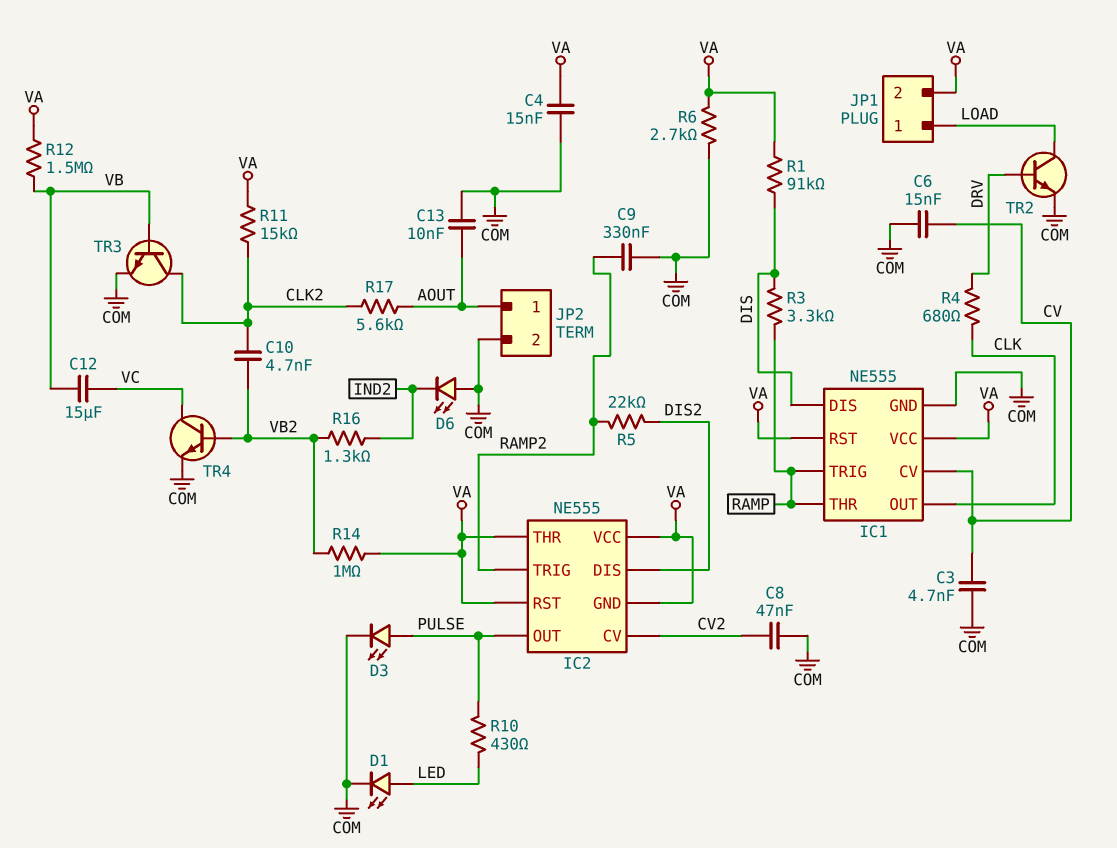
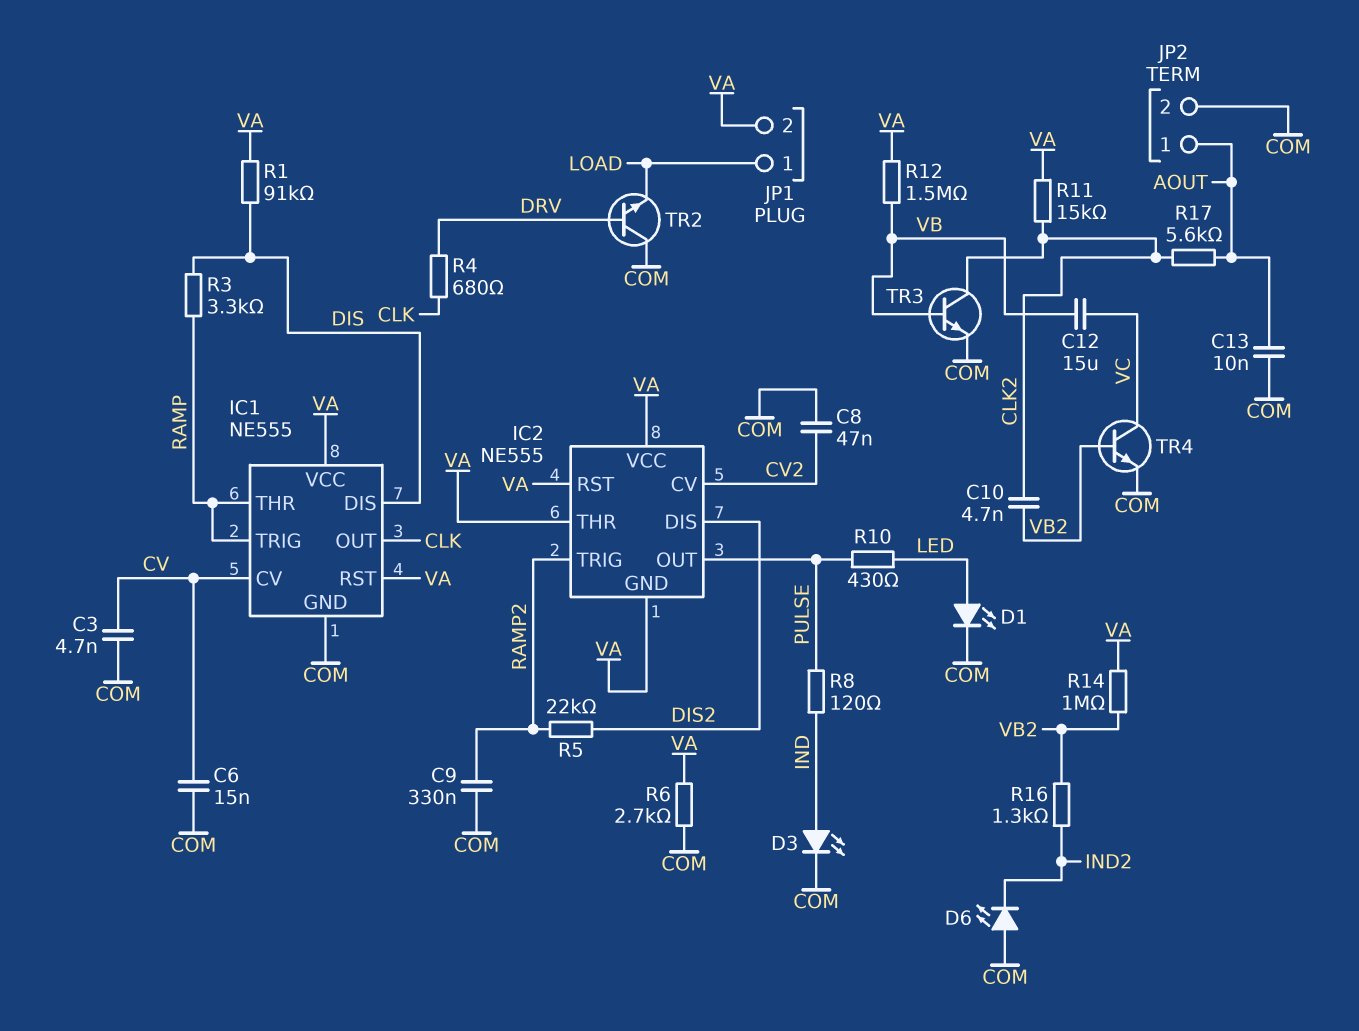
C4: 15nF (COM, VA) -> none
D3: LED (A PULSE, K COM) -> LED (A IND, K COM)
R8: none -> 120 (IND, PULSE)
TR2: NPN (B DRV, C LOAD, E COM) -> NPN (B DRV, C COM, E LOAD)

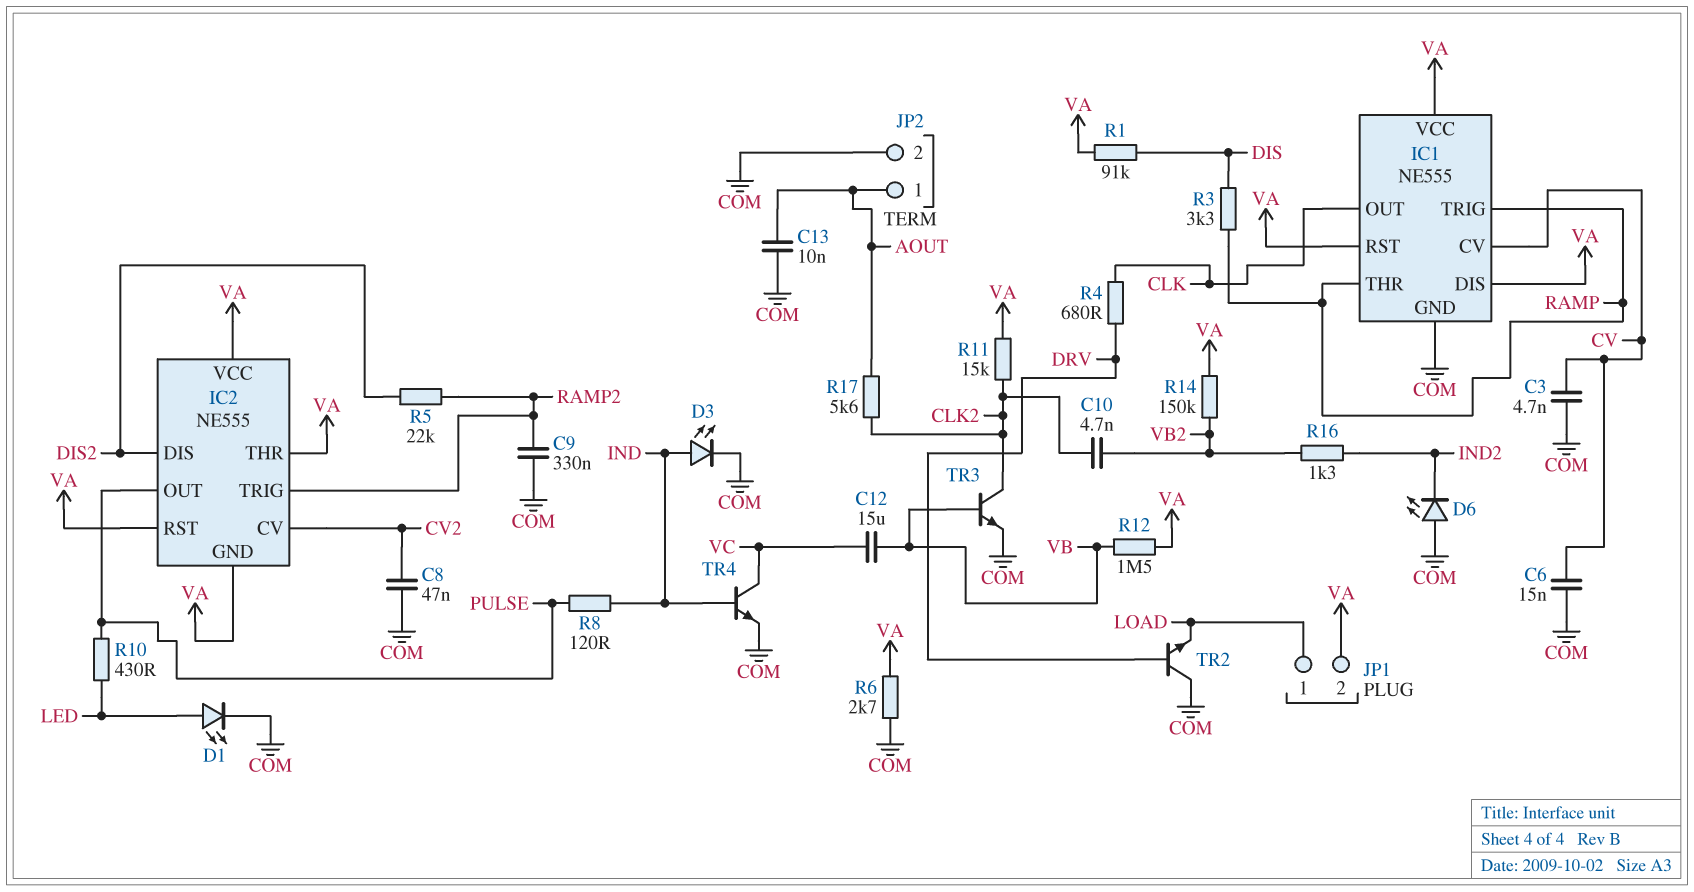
IC1 pin DIS: DIS -> VA
R14: 1M (VA, VB2) -> 150k (VA, VB2)
TR4: NPN (B VB2, C VC, E COM) -> NPN (B IND, C VC, E COM)

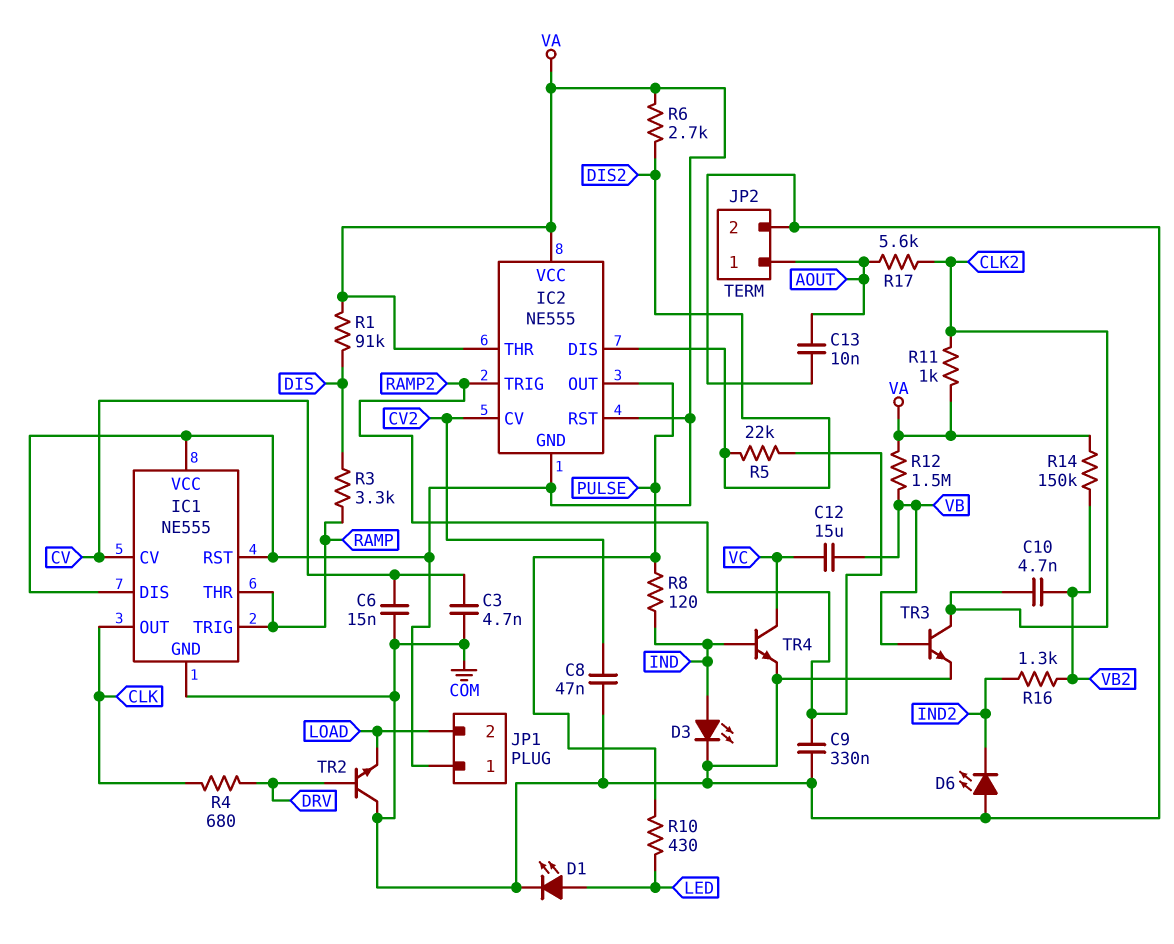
JP1 pin 1: LOAD -> VA
JP1 pin 2: VA -> LOAD
R6: 2.7k (COM, VA) -> 2.7k (DIS2, VA)
R11: 15k (CLK2, VA) -> 1k (CLK2, VA)

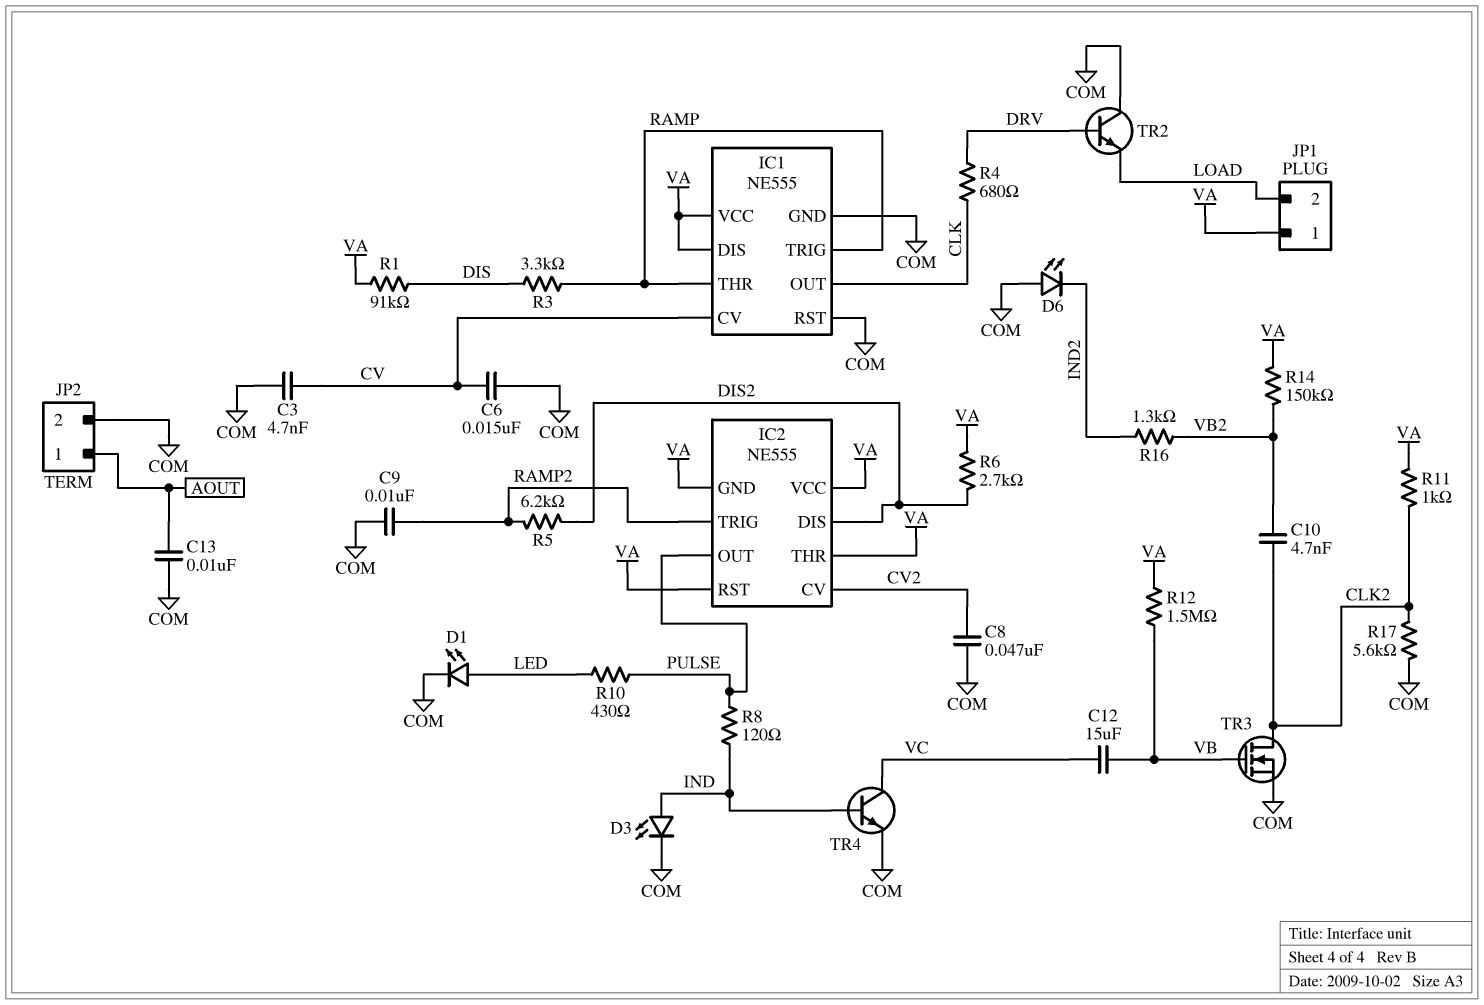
C9: 330nF (COM, RAMP2) -> 10nF (COM, RAMP2)
IC1 pin RST: VA -> COM
R5: 22k (DIS2, RAMP2) -> 6.2k (DIS2, RAMP2)
R17: 5.6k (AOUT, CLK2) -> 5.6k (CLK2, COM)
TR3: NPN (B VB, C CLK2, E COM) -> NMOS (G VB, D CLK2, S COM)

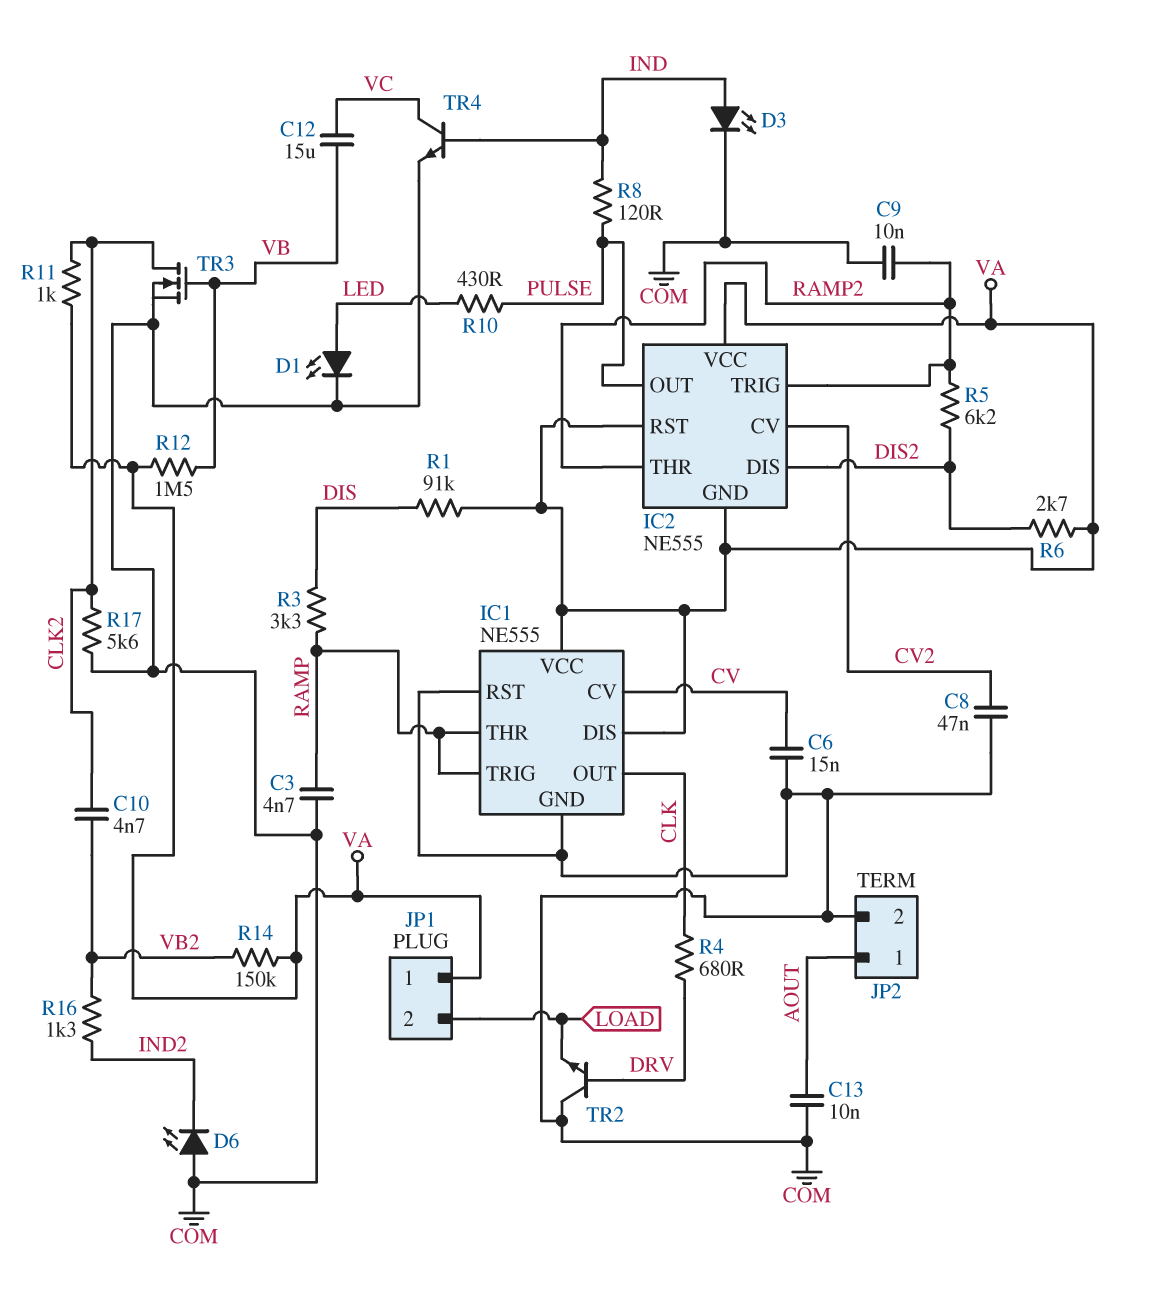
C3: 4.7nF (COM, CV) -> 4.7nF (COM, RAMP)
IC2 pin THR: VA -> RAMP2

